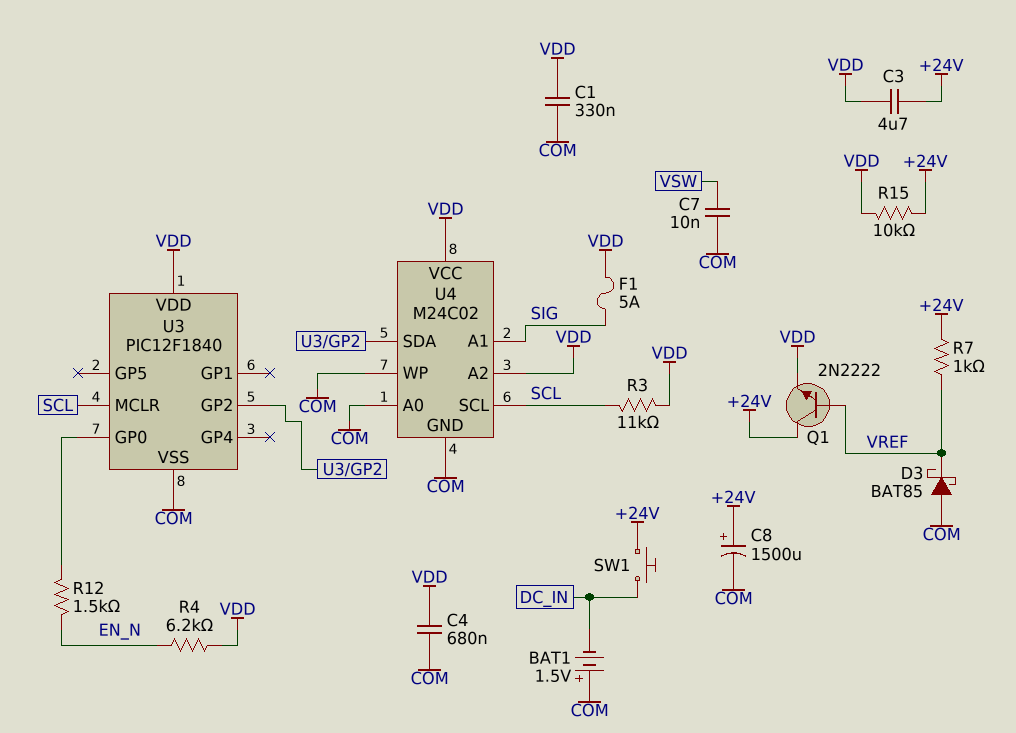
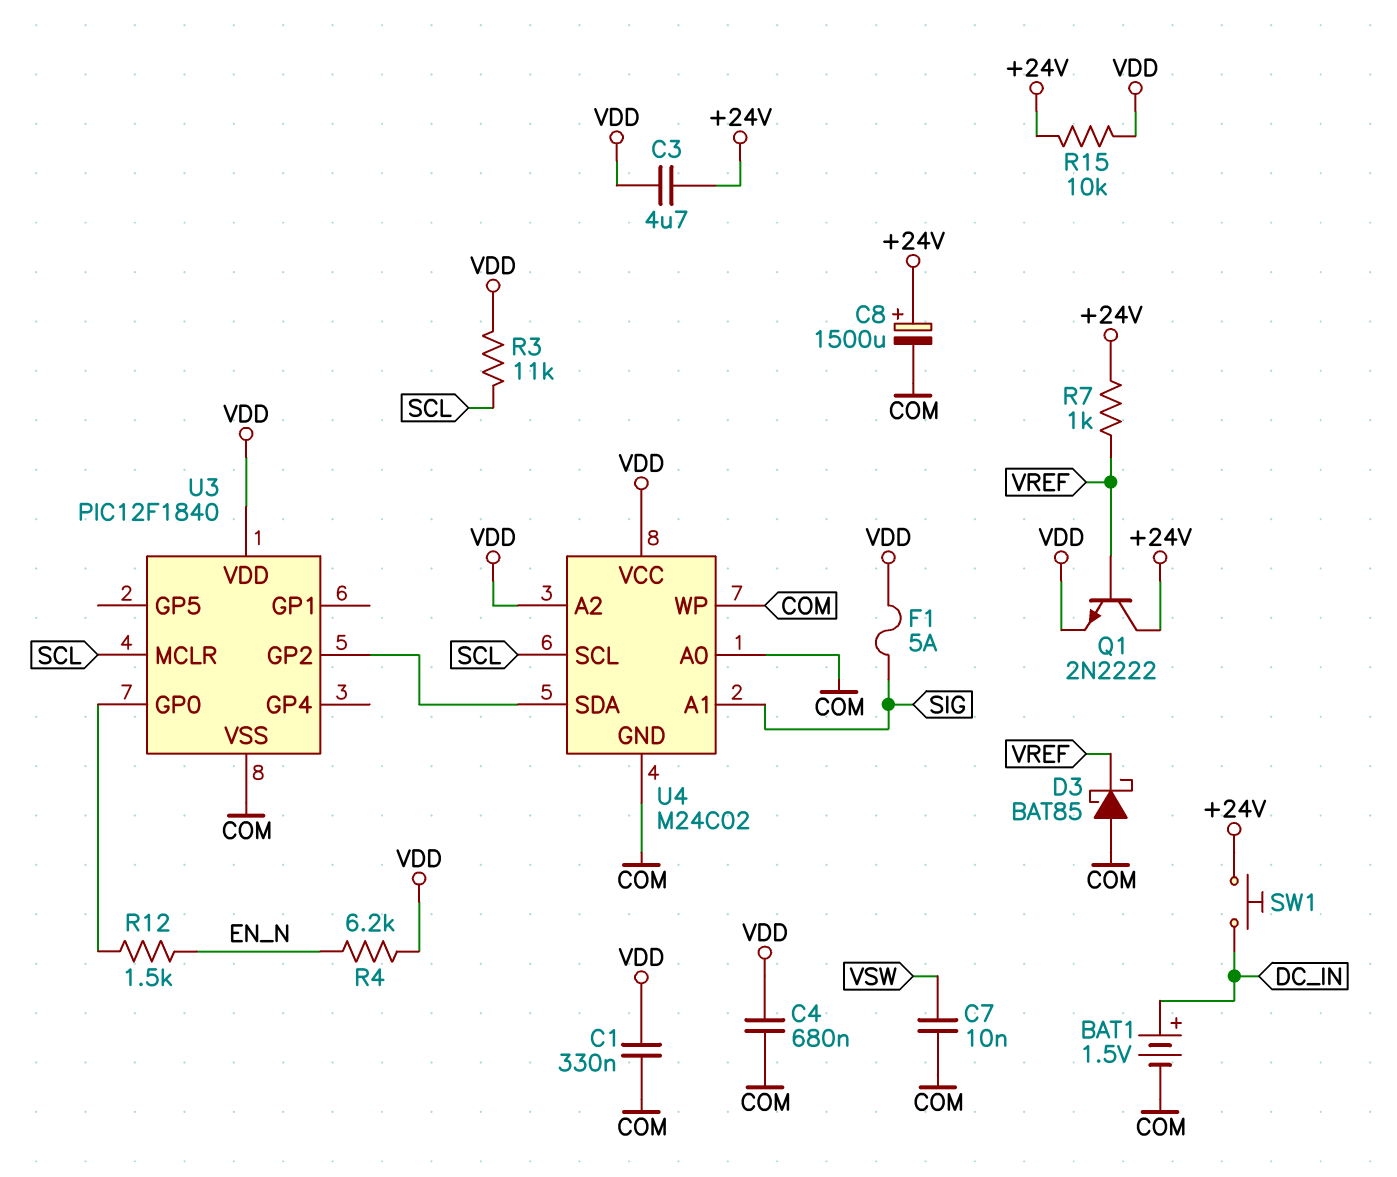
BAT1: 1.5V (plus COM, minus DC_IN) -> 1.5V (plus DC_IN, minus COM)

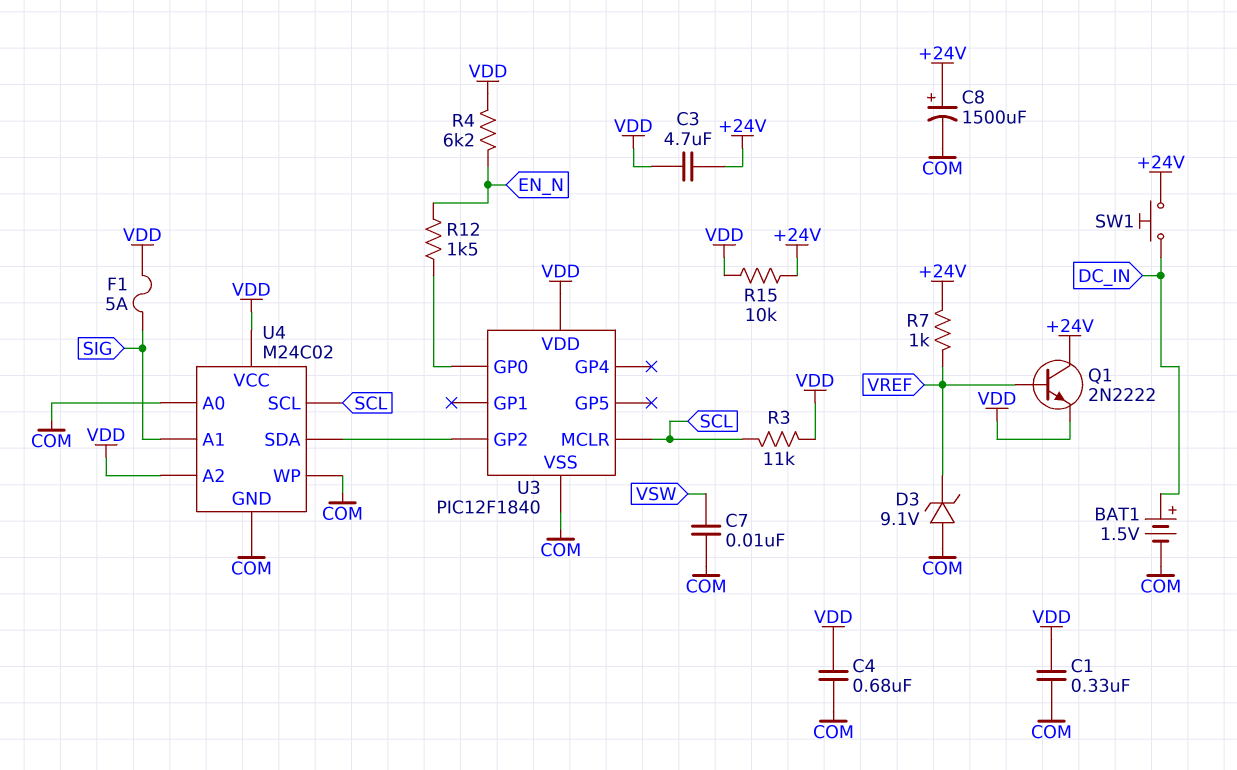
D3: schottky BAT85 (A COM, K VREF) -> zener 9.1V (A COM, K VREF)

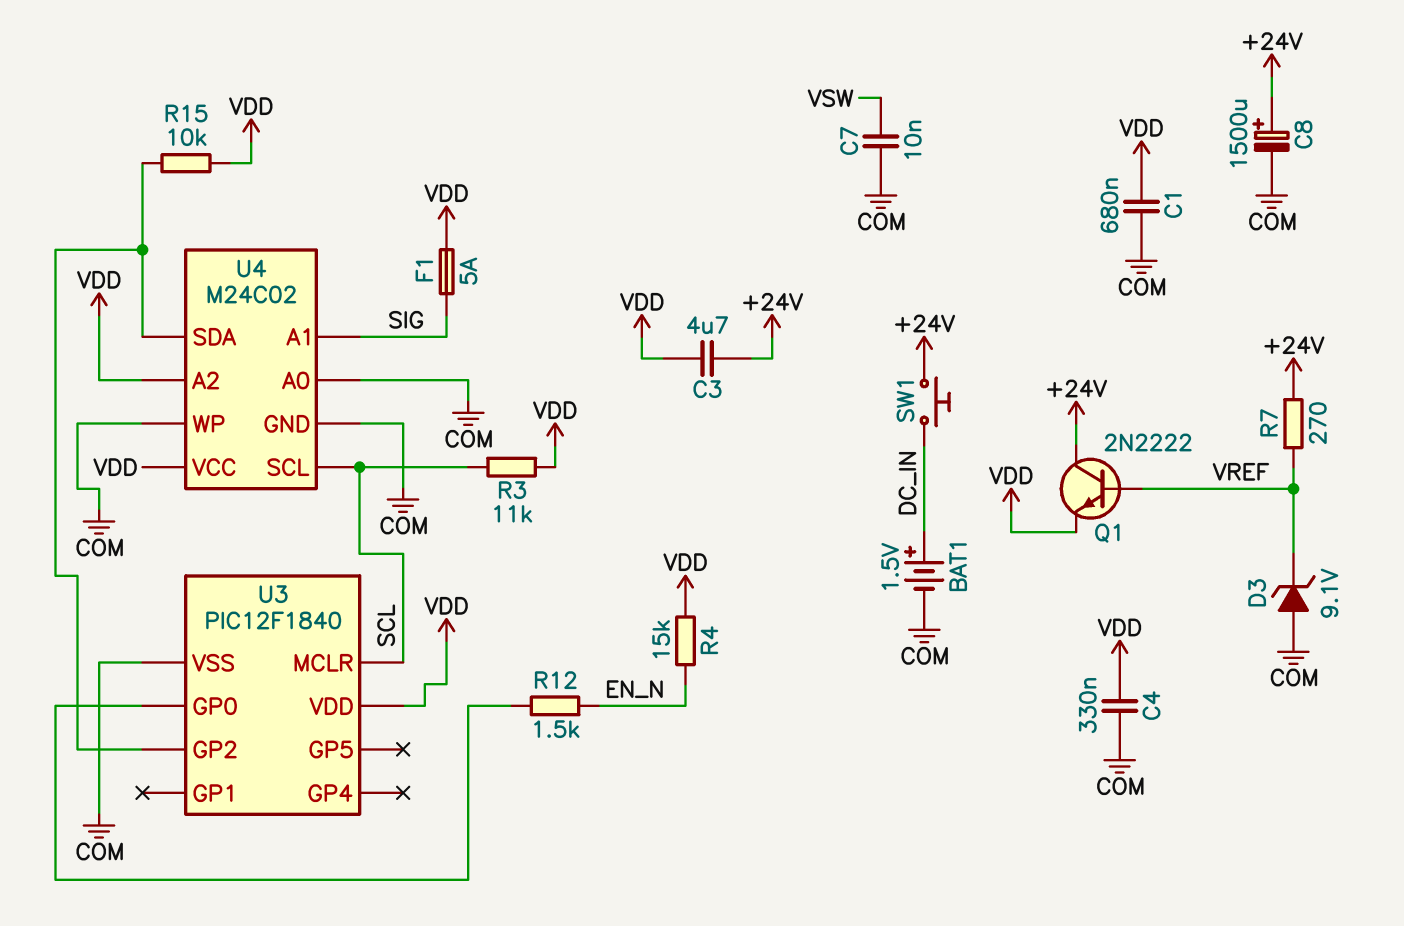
C1: 330nF (COM, VDD) -> 680nF (COM, VDD)
C4: 680nF (COM, VDD) -> 330nF (COM, VDD)
R4: 6.2k (EN_N, VDD) -> 15k (EN_N, VDD)
R7: 1k (+24V, VREF) -> 270 (+24V, VREF)
R15: 10k (+24V, VDD) -> 10k (U3/GP2, VDD)

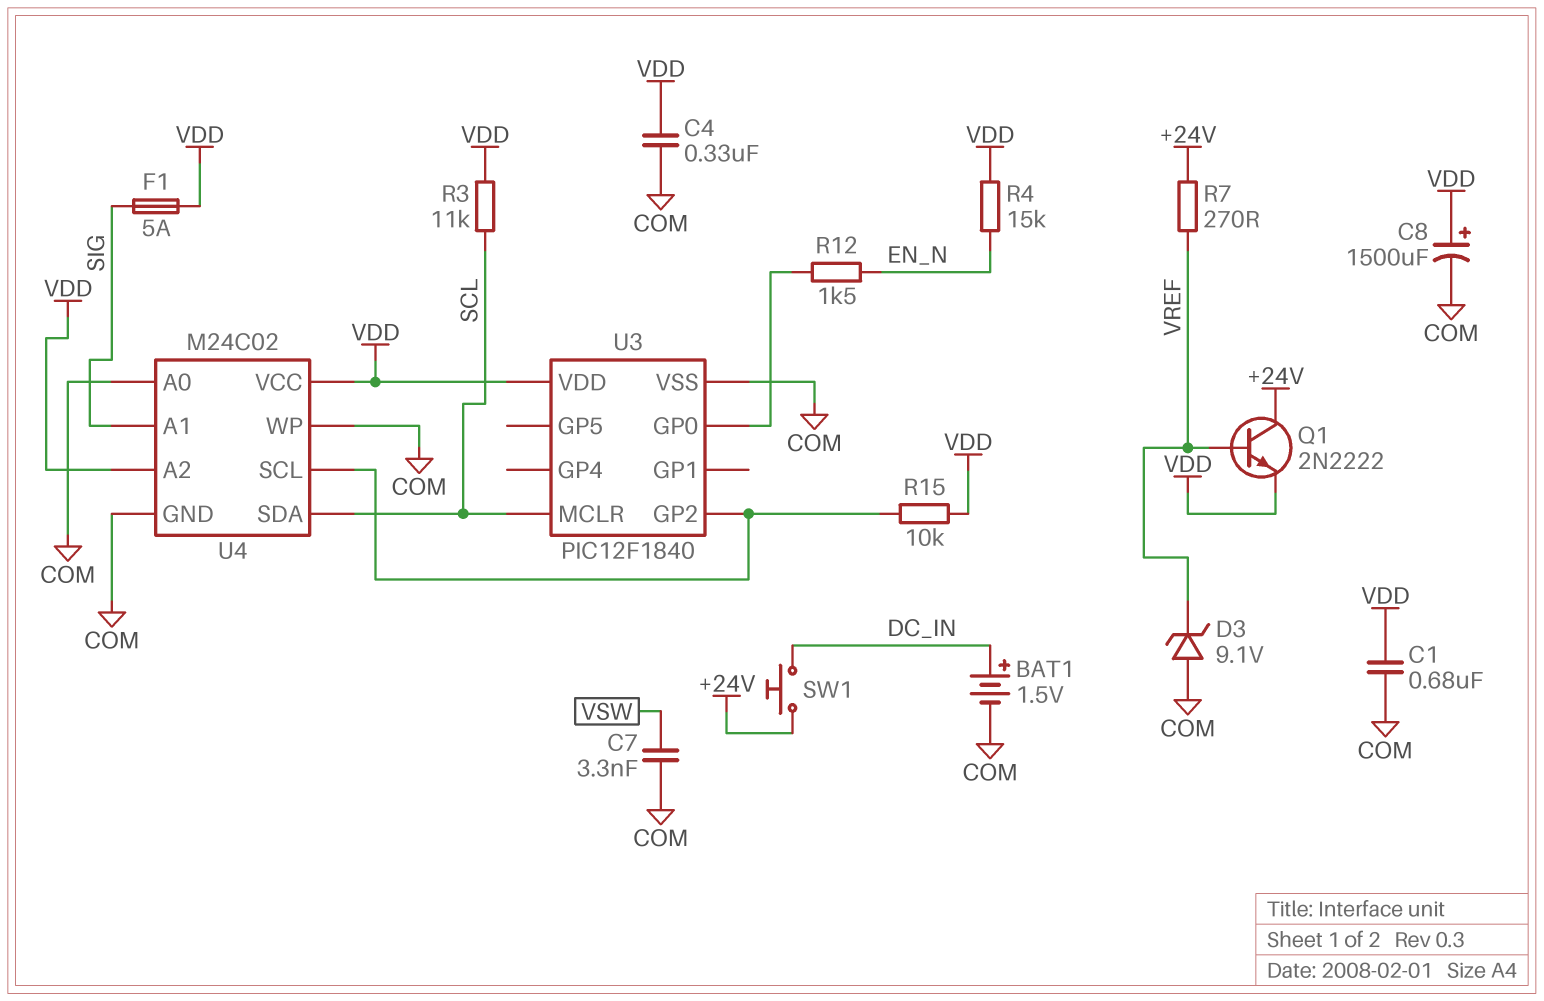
C3: 4.7uF (+24V, VDD) -> none
C7: 10nF (COM, VSW) -> 3.3nF (COM, VSW)
C8: 1500uF (plus +24V, minus COM) -> 1500uF (plus VDD, minus COM)
U4 pin SCL: SCL -> U3/GP2
U4 pin SDA: U3/GP2 -> SCL

